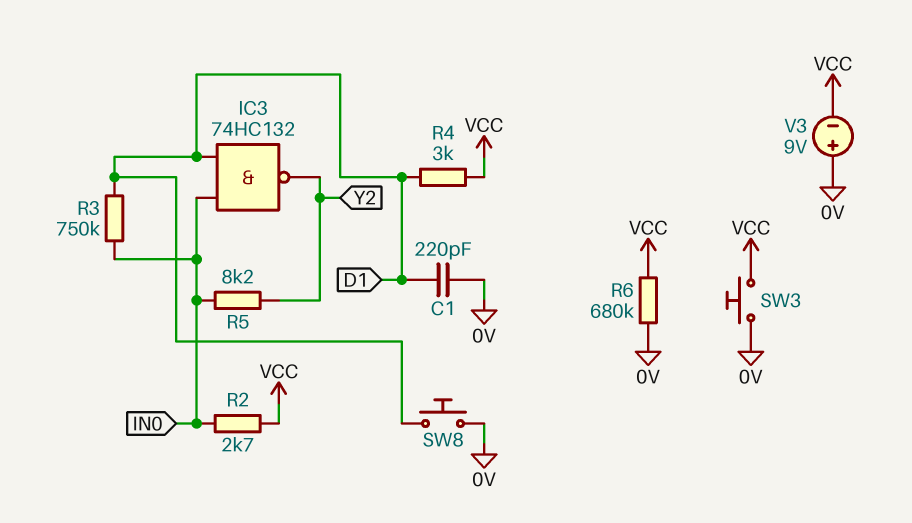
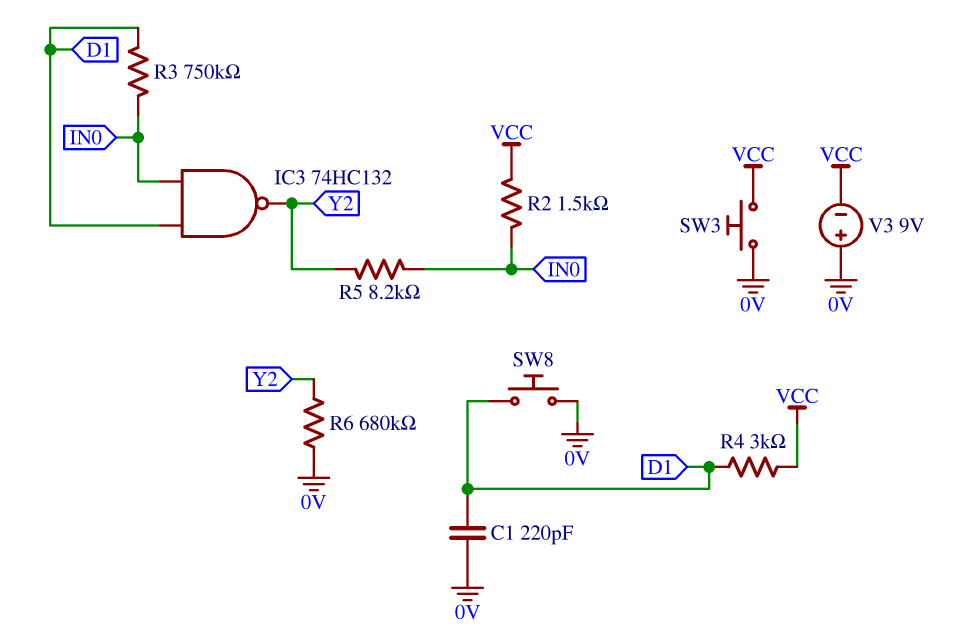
R2: 2.7k (IN0, VCC) -> 1.5k (IN0, VCC)
R6: 680k (0V, VCC) -> 680k (0V, Y2)

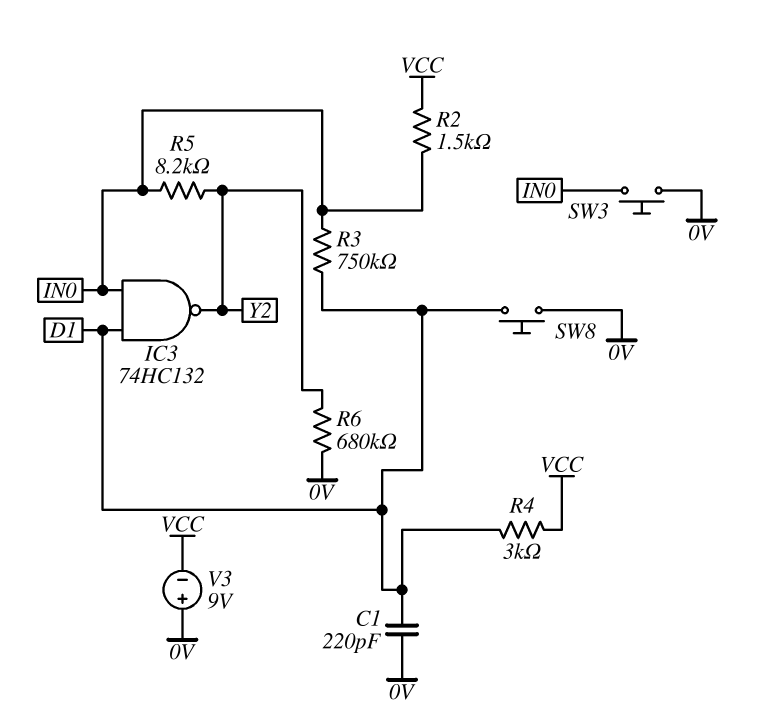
SW3: button (0V, VCC) -> button (0V, IN0)

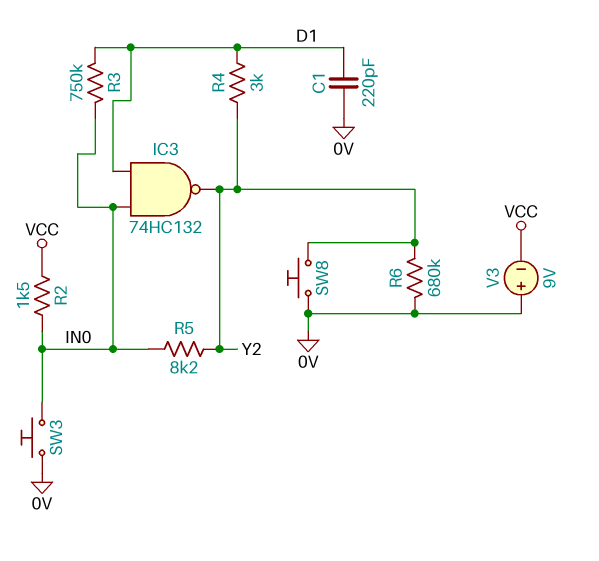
R4: 3k (D1, VCC) -> 3k (D1, Y2)
SW8: button (0V, D1) -> button (0V, Y2)

